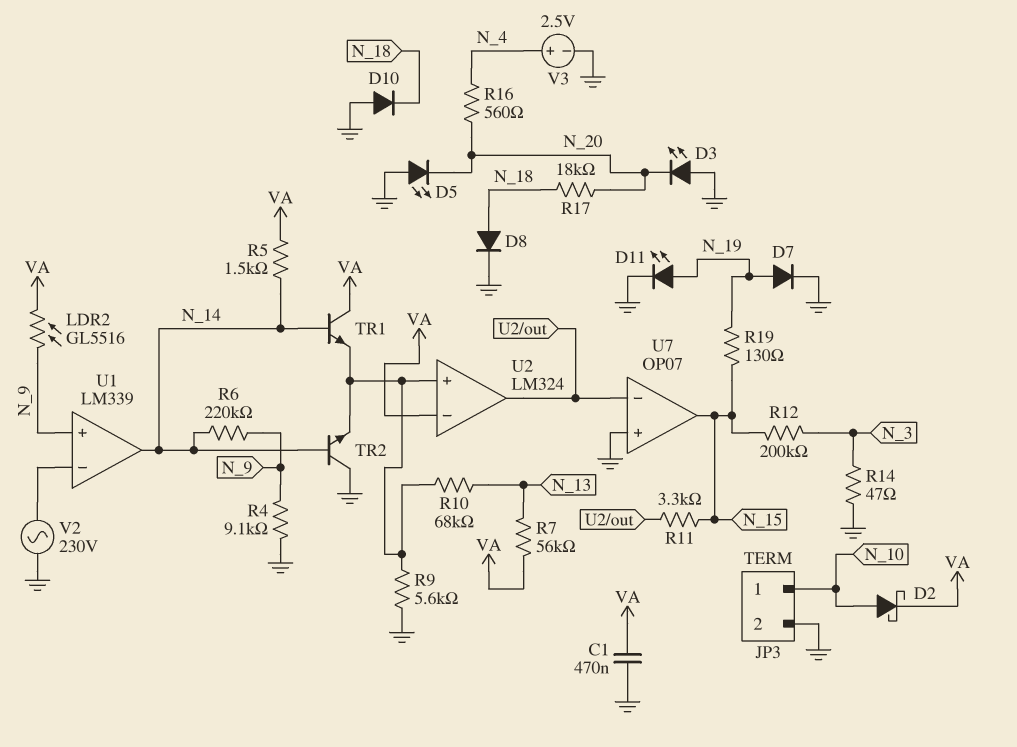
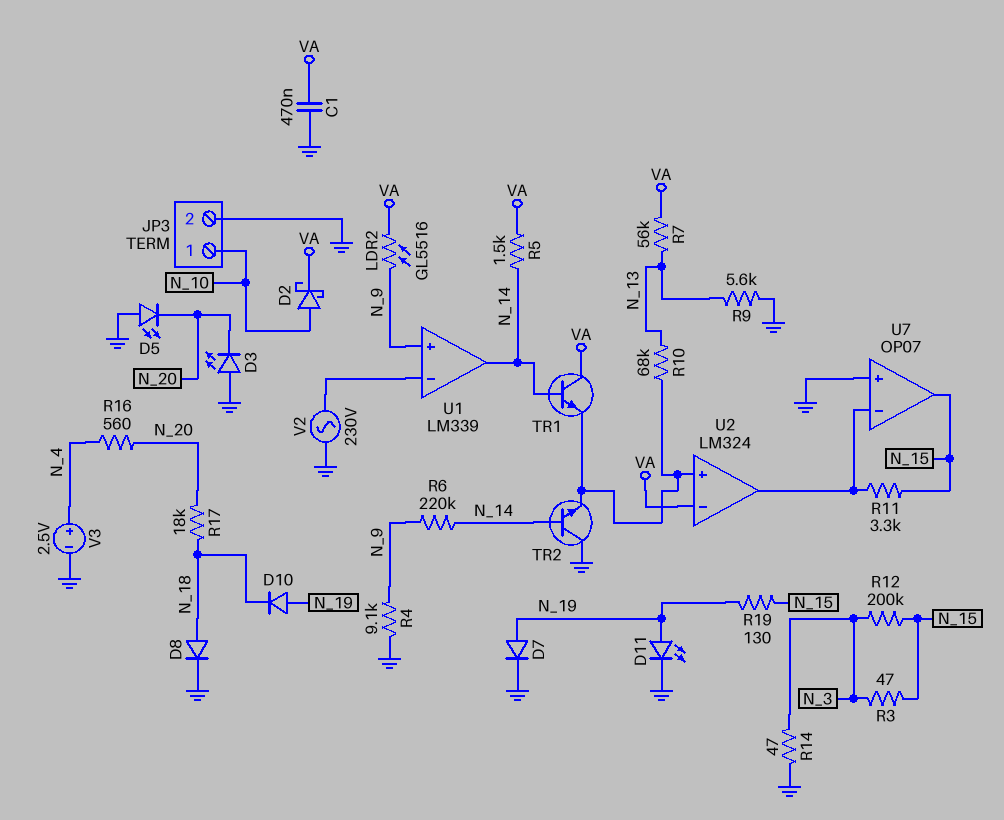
D10: diode (A GND, K N_18) -> diode (A N_19, K N_18)
R3: none -> 47 (N_3, N_15)
R9: 5.6k (GND, U2/in+) -> 5.6k (GND, N_13)

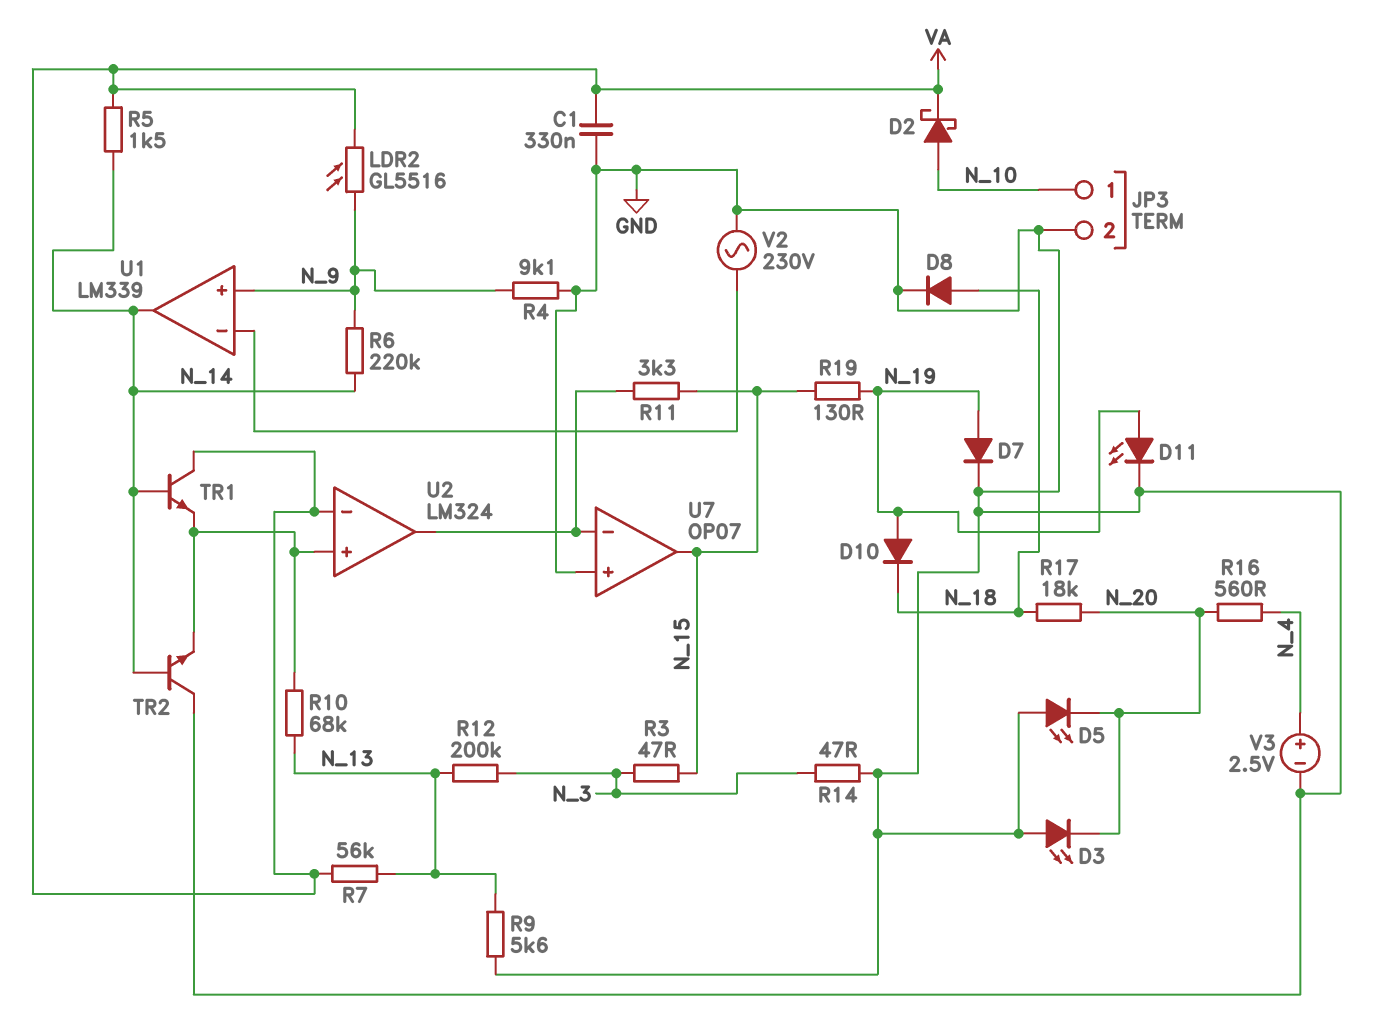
C1: 470nF (GND, VA) -> 330nF (GND, VA)
R12: 200k (N_3, N_15) -> 200k (N_3, N_13)

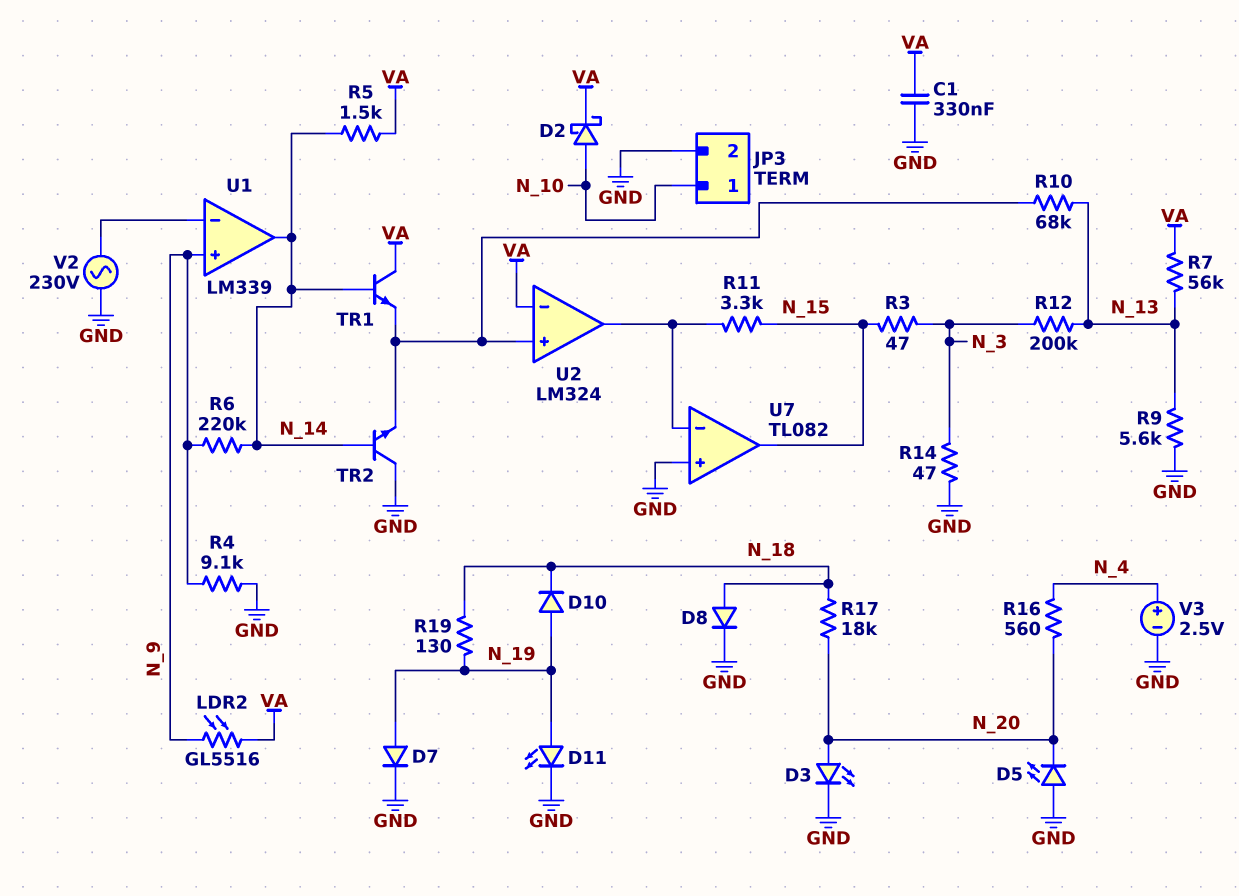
D3: LED (A GND, K N_20) -> LED (A N_20, K GND)
R19: 130 (N_15, N_19) -> 130 (N_18, N_19)
U7: OP07 -> TL082

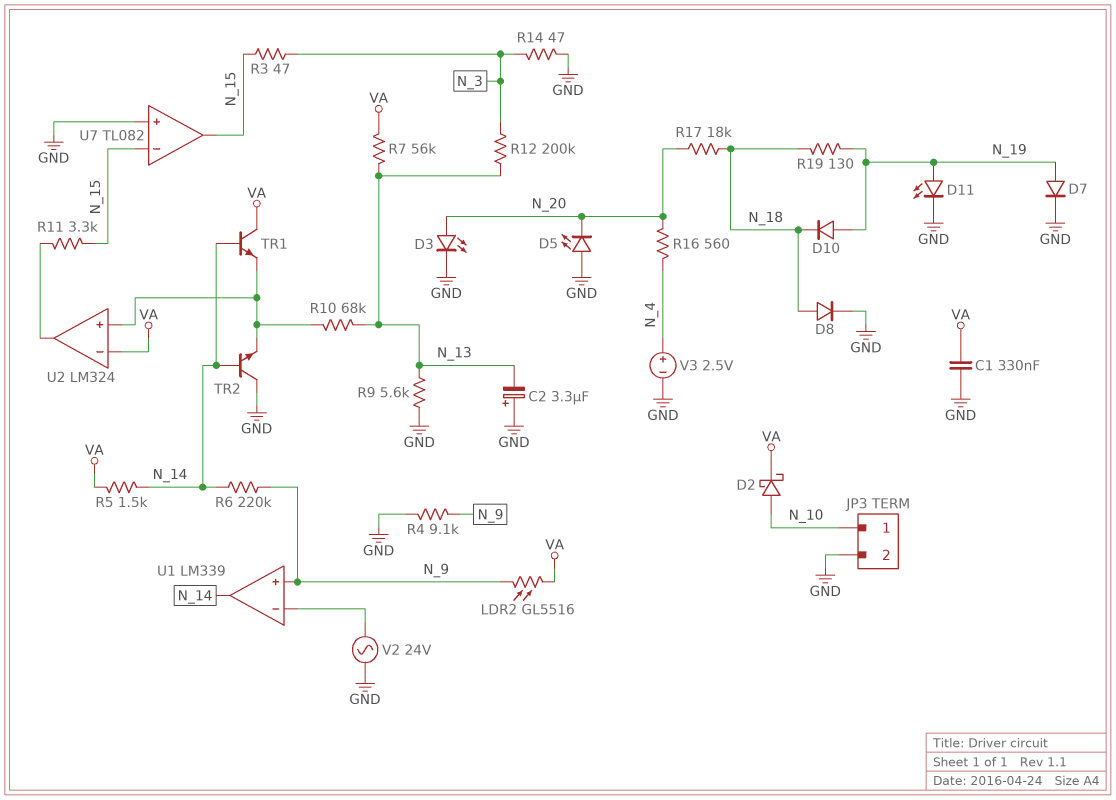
C2: none -> 3.3uF (plus GND, minus N_13)
U7 pin in-: U2/out -> N_15
V2: AC 230V (GND, U1/in-) -> AC 24V (GND, U1/in-)

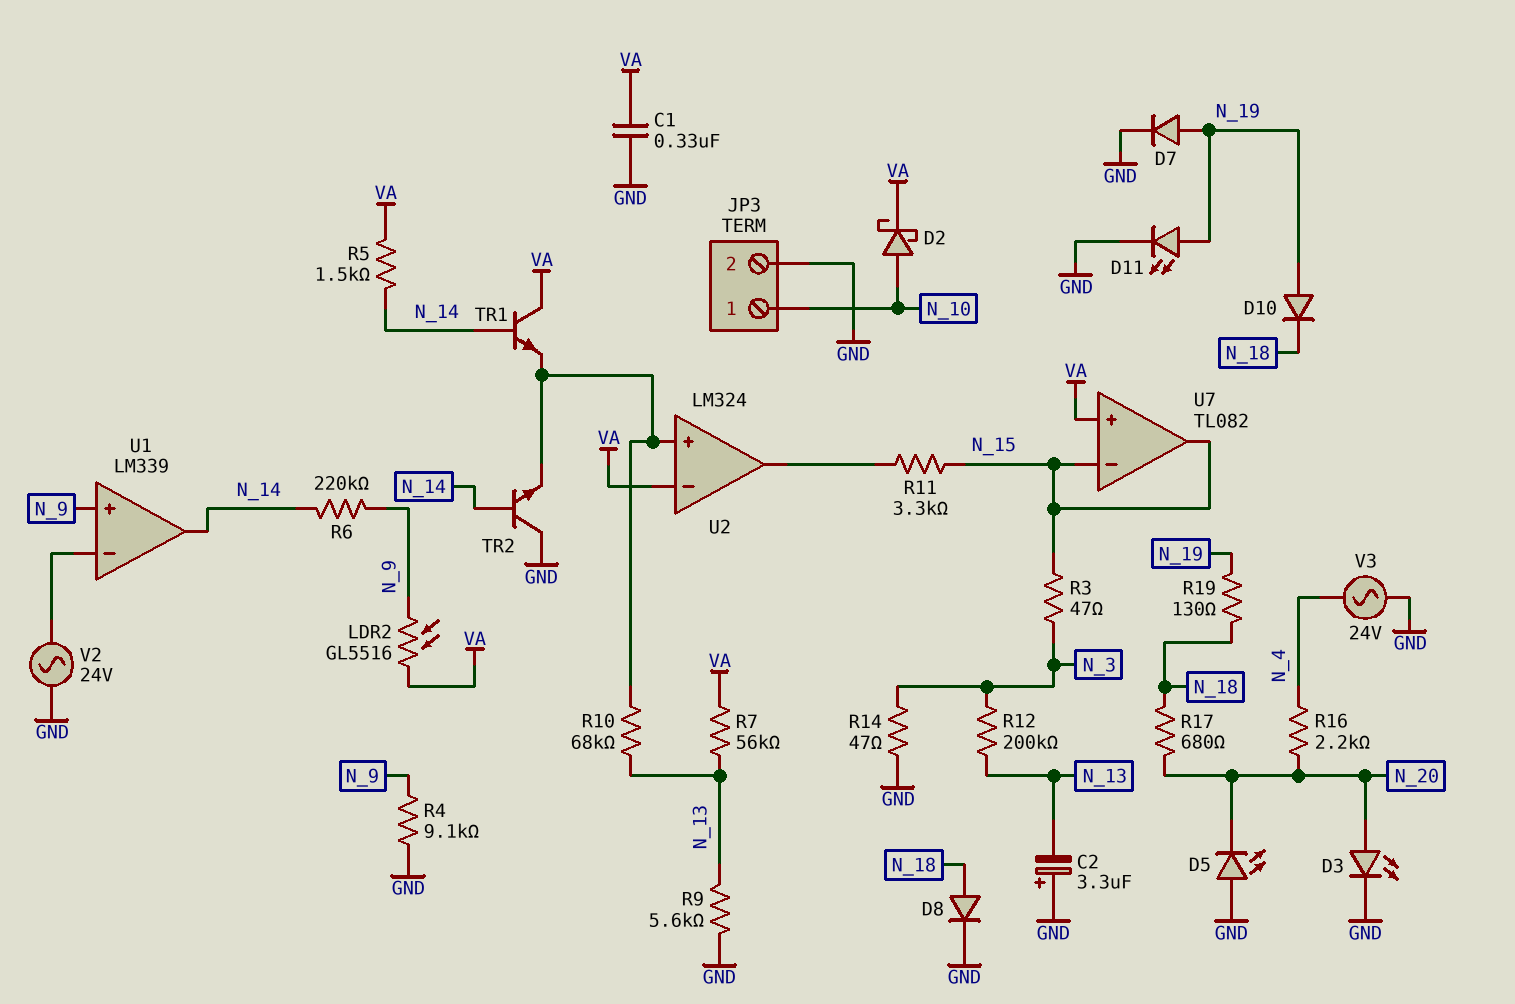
R16: 560 (N_4, N_20) -> 2.2k (N_4, N_20)
R17: 18k (N_18, N_20) -> 680 (N_18, N_20)
U7 pin in+: GND -> VA
V3: 2.5V (plus N_4, minus GND) -> AC 24V (GND, N_4)

